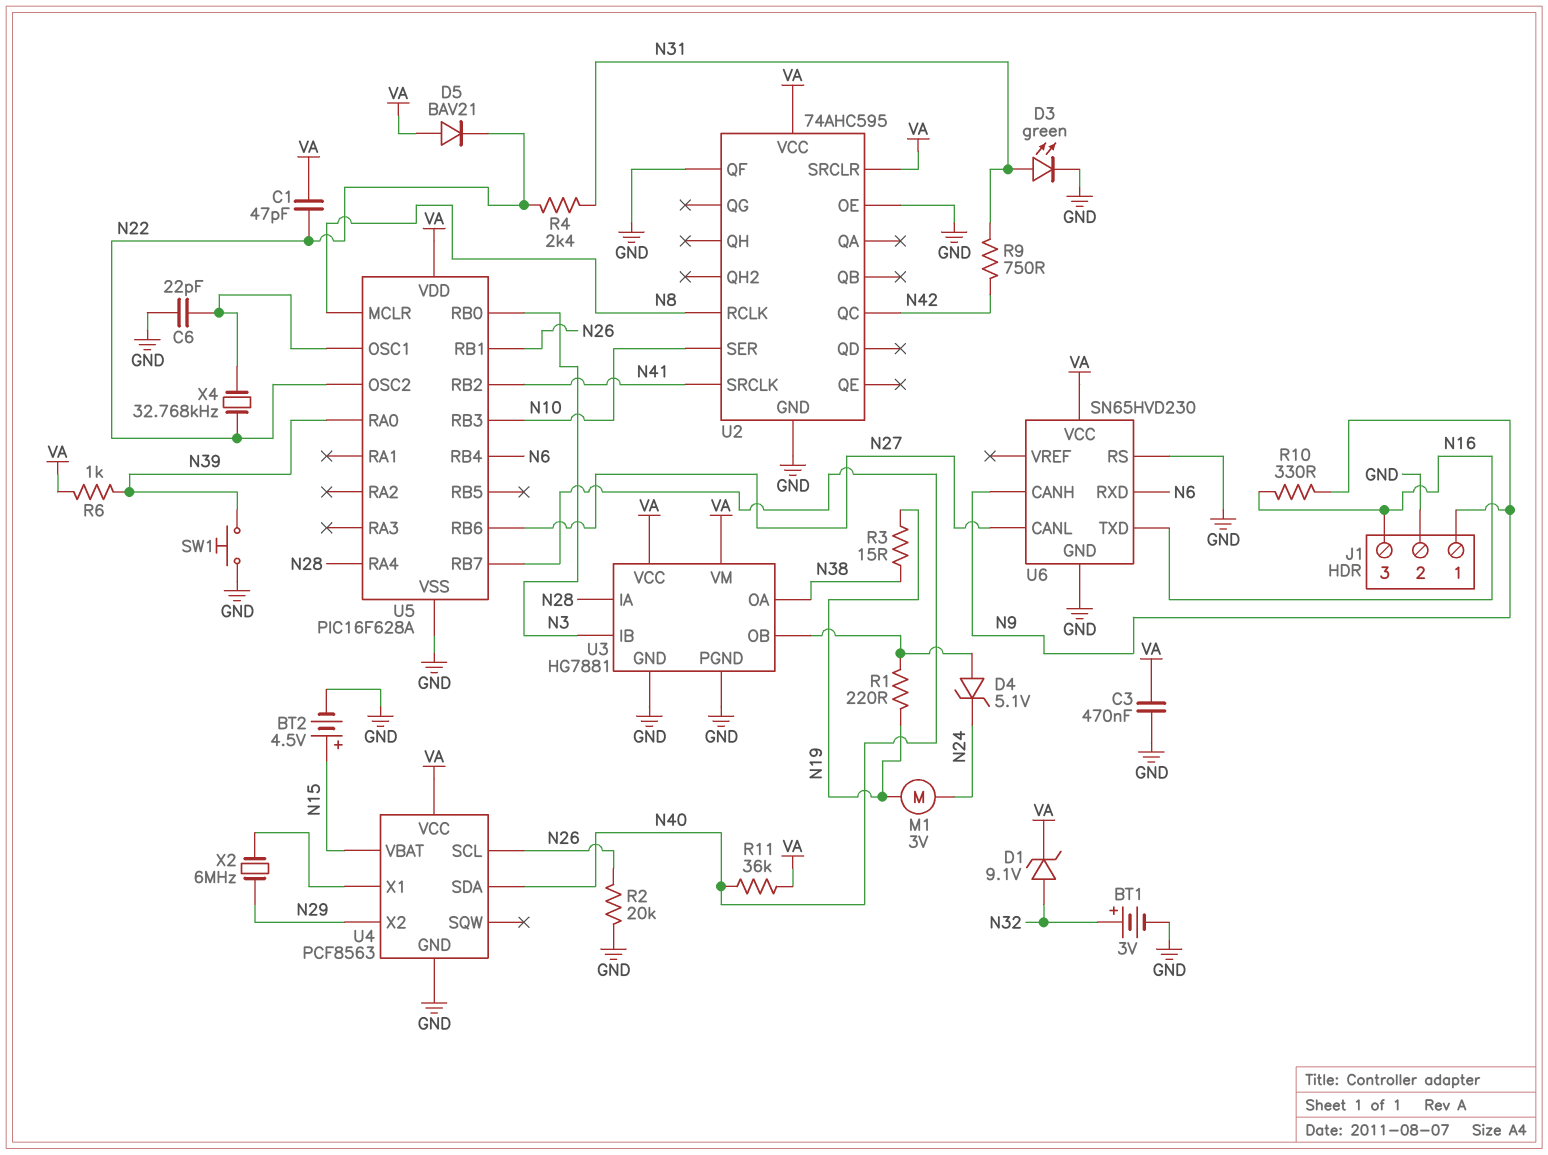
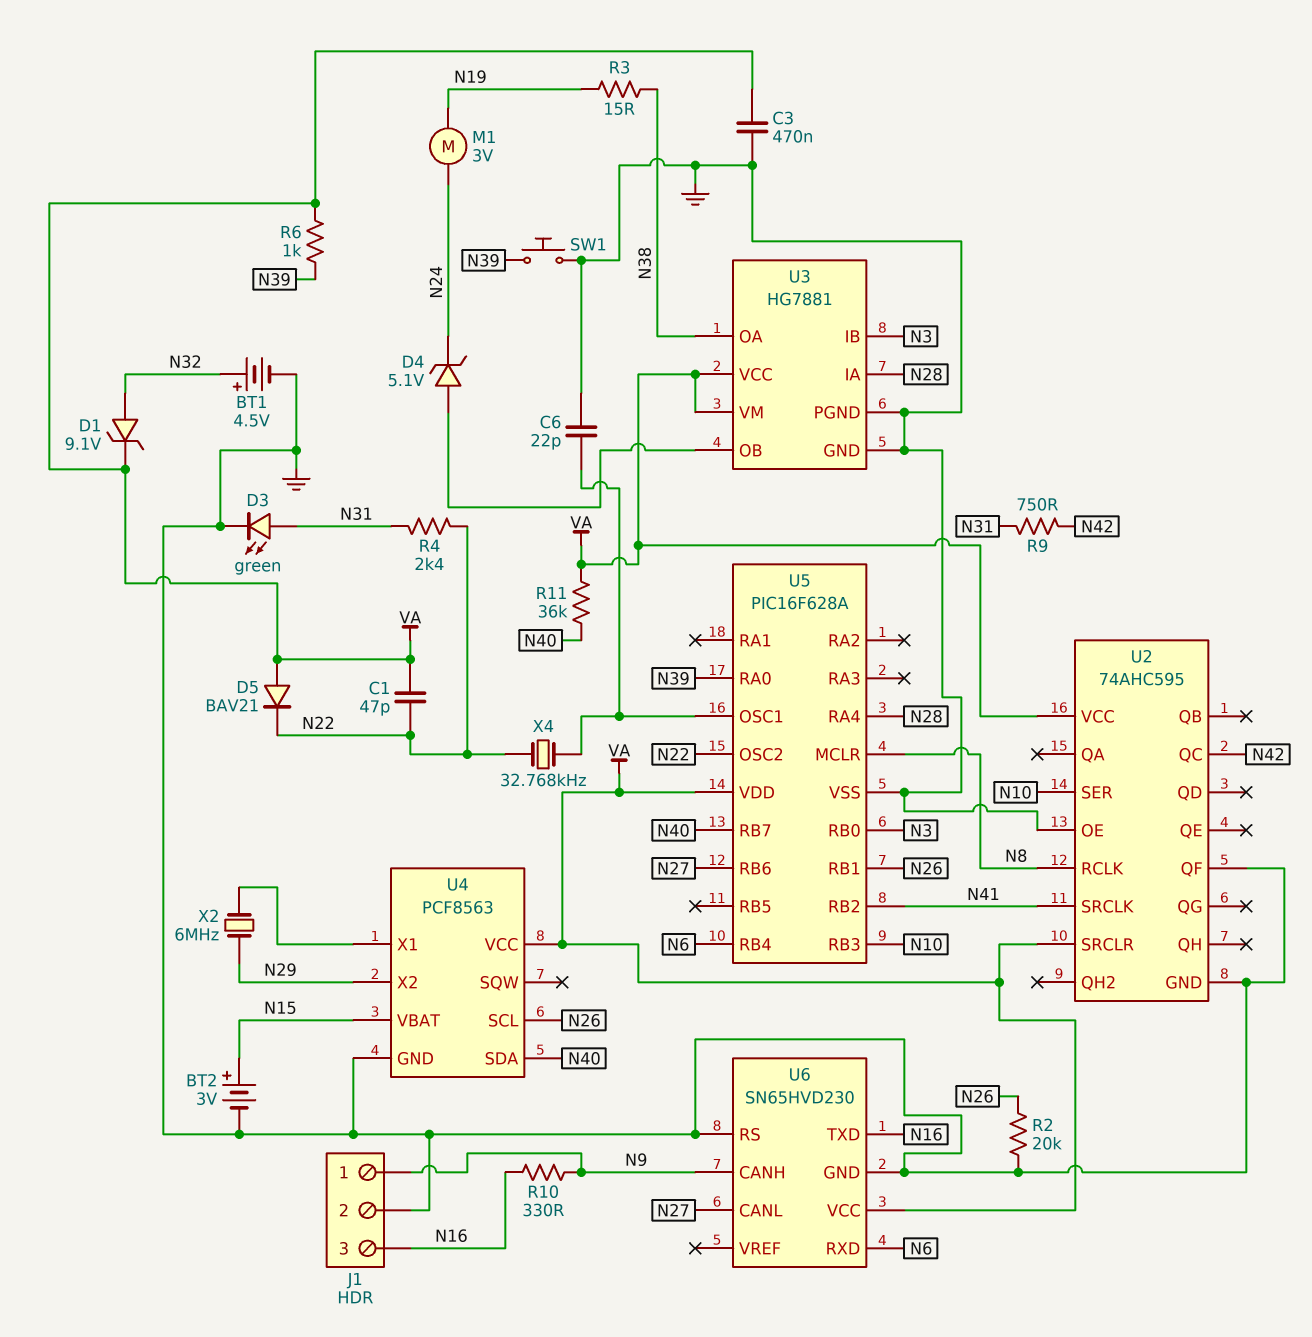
BT1: 3V (plus N32, minus GND) -> 4.5V (plus N32, minus GND)
BT2: 4.5V (plus N15, minus GND) -> 3V (plus N15, minus GND)
R1: 220 (N19, U3/OB) -> none

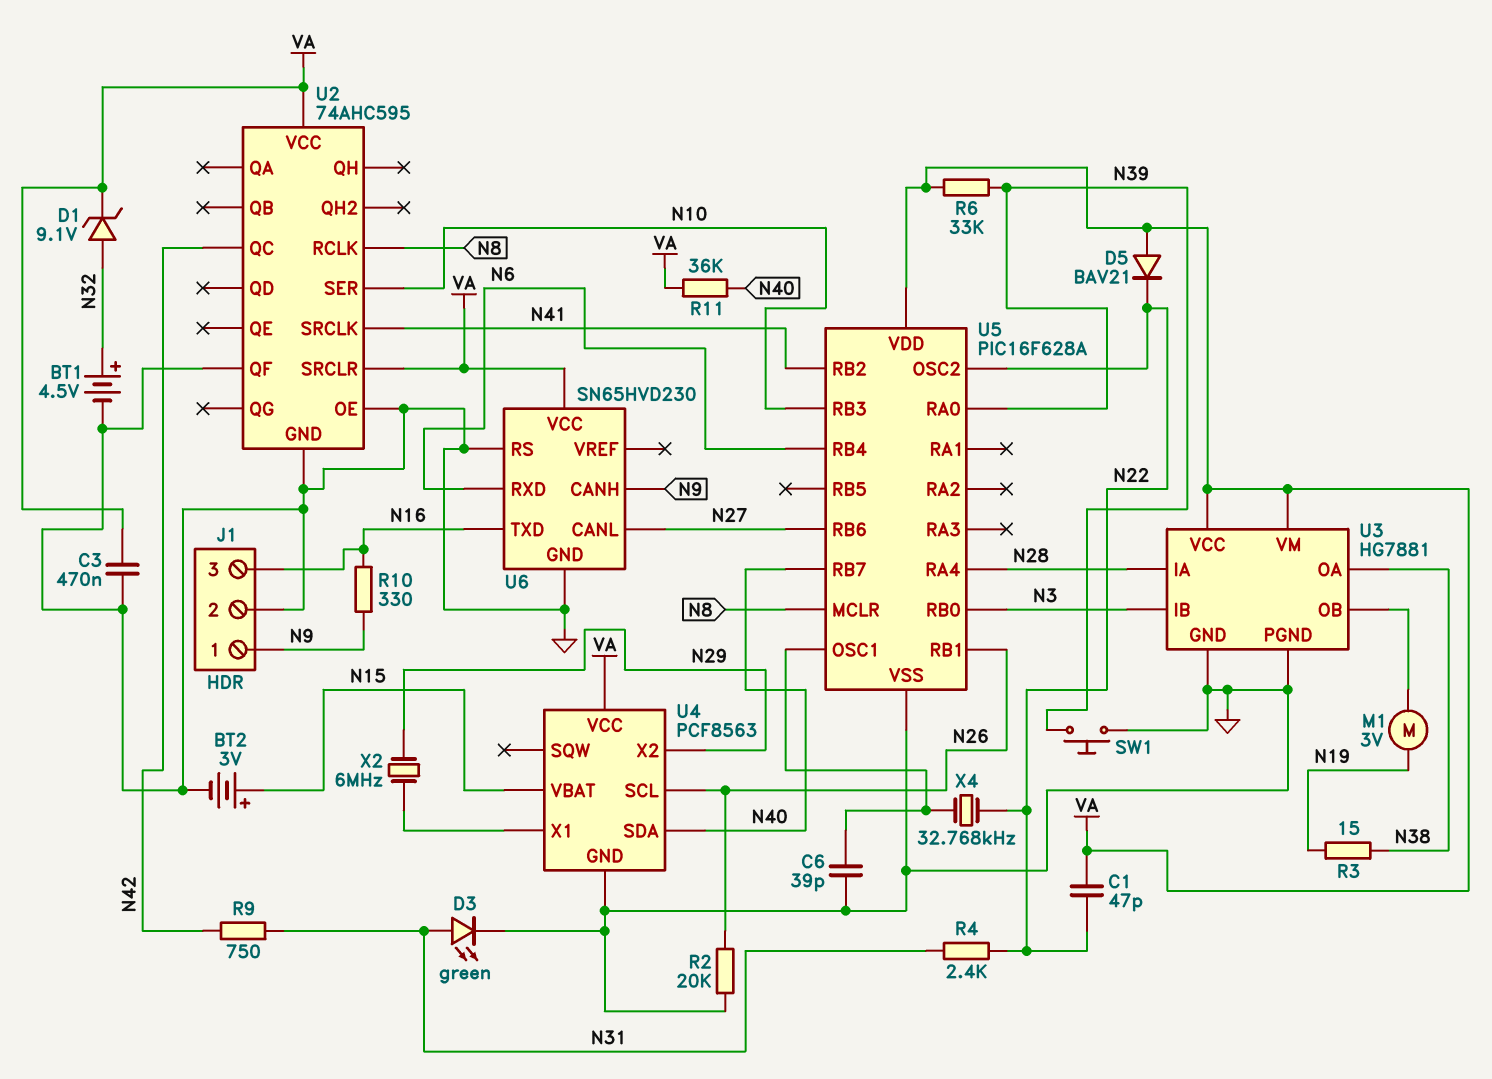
C6: 22pF (GND, U5/OSC1) -> 39pF (GND, U5/OSC1)
D4: zener 5.1V (A U3/OB, K N24) -> none
M1: motor 3V (N19, N24) -> motor 3V (N19, U3/OB)
R6: 1k (N39, VA) -> 33k (N39, VA)

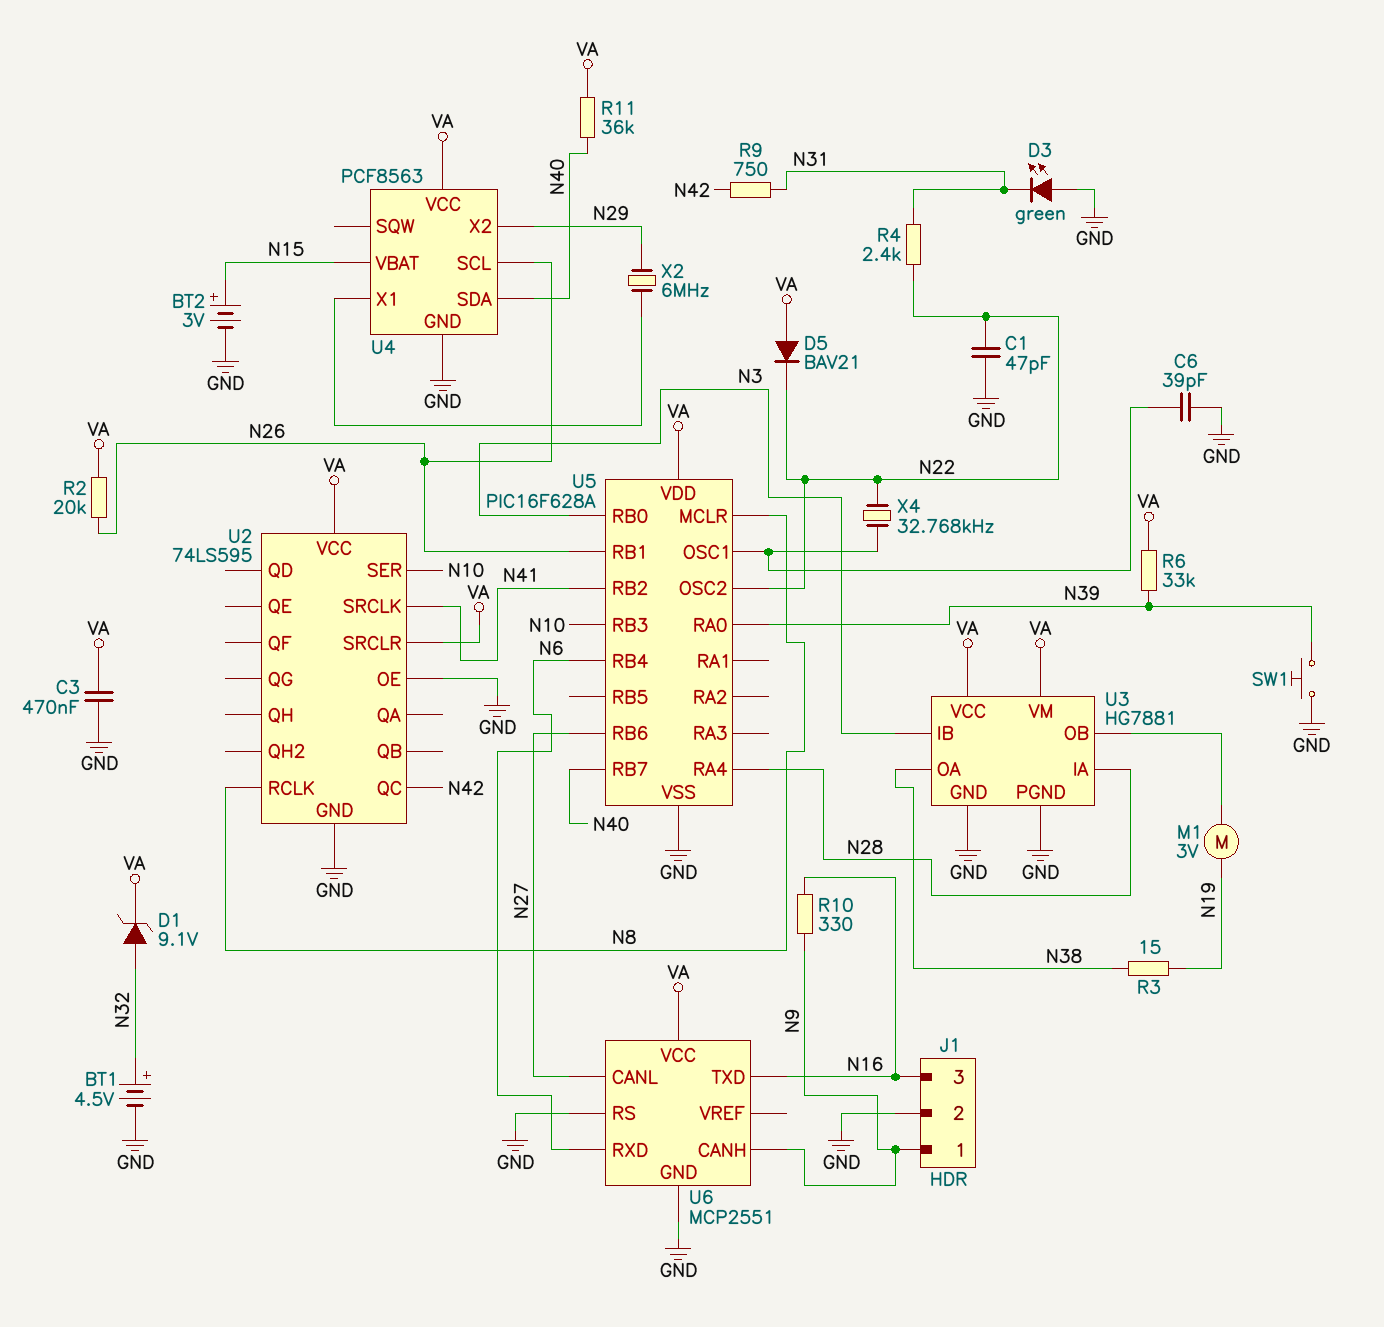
C1: 47pF (N22, VA) -> 47pF (GND, N22)
D3: LED green (A N31, K GND) -> LED green (A GND, K N31)
R2: 20k (GND, N26) -> 20k (N26, VA)
U2: 74AHC595 -> 74LS595
U2 pin QF: GND -> none
U6: SN65HVD230 -> MCP2551

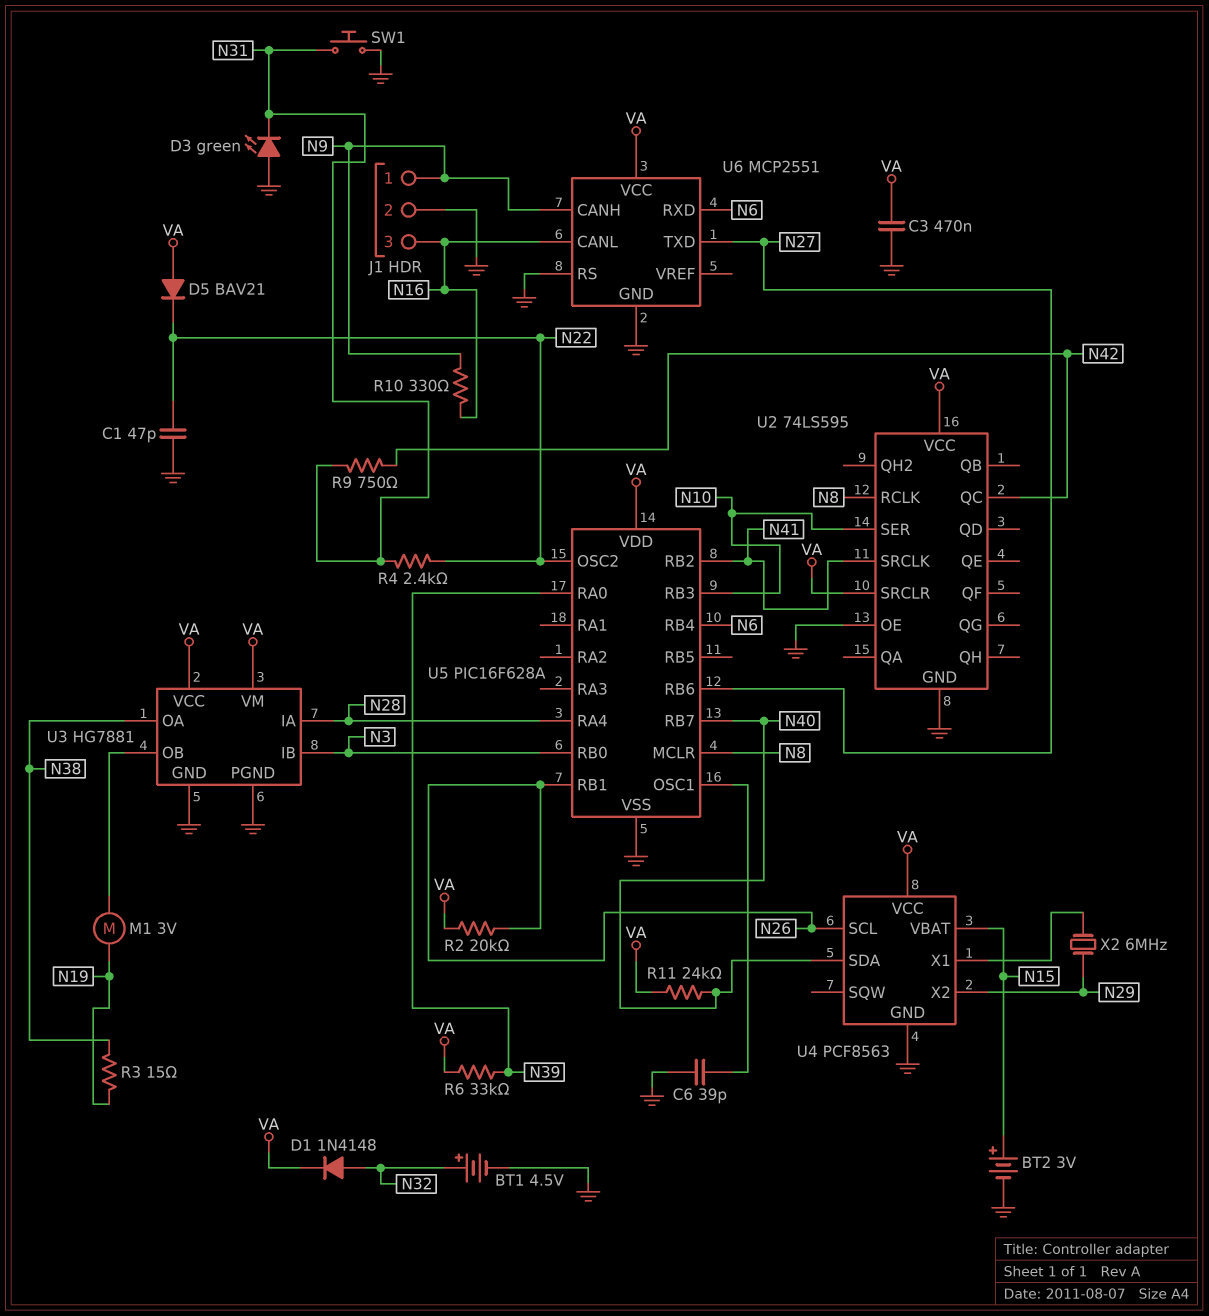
D1: zener 9.1V (A N32, K VA) -> diode 1N4148 (A N32, K VA)
R11: 36k (N40, VA) -> 24k (N40, VA)
SW1: button (GND, N39) -> button (GND, N31)
U6 pin CANL: N27 -> N16
U6 pin TXD: N16 -> N27
X4: 32.768kHz (N22, U5/OSC1) -> none

